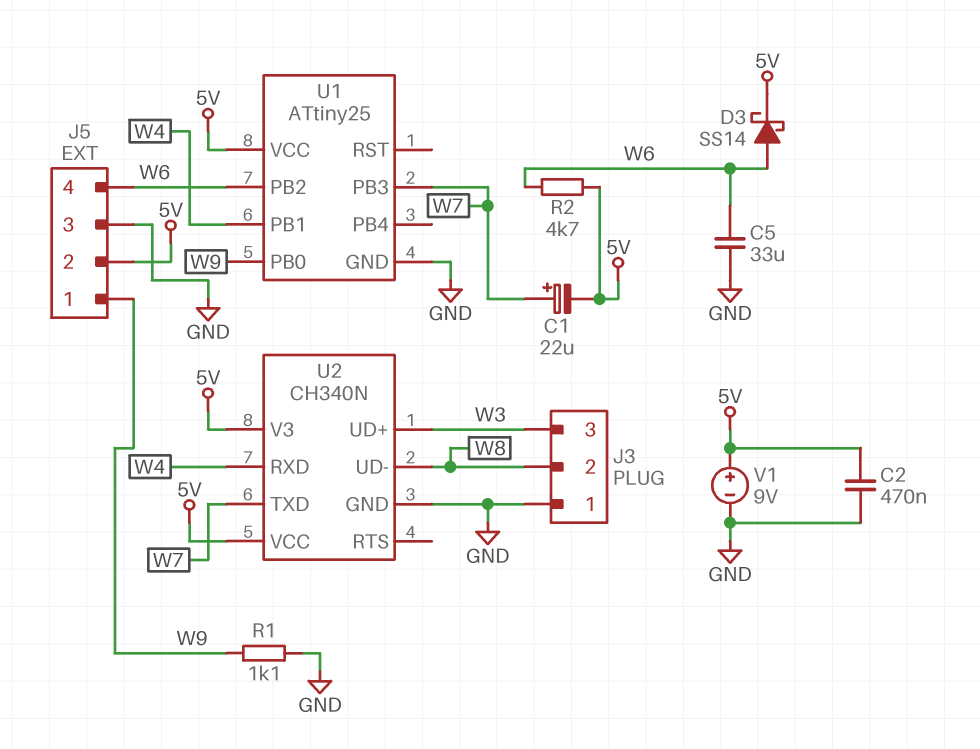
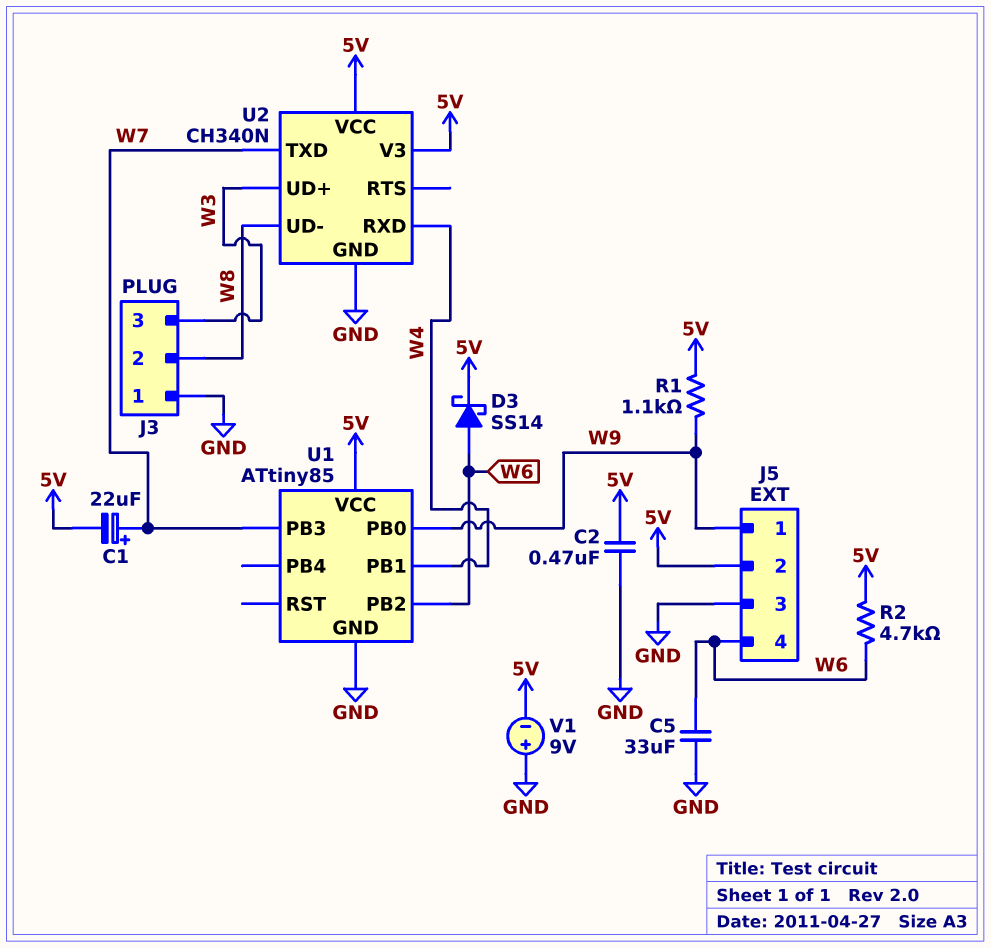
R1: 1.1k (GND, W9) -> 1.1k (5V, W9)
U1: ATtiny25 -> ATtiny85
V1: 9V (plus 5V, minus GND) -> 9V (plus GND, minus 5V)

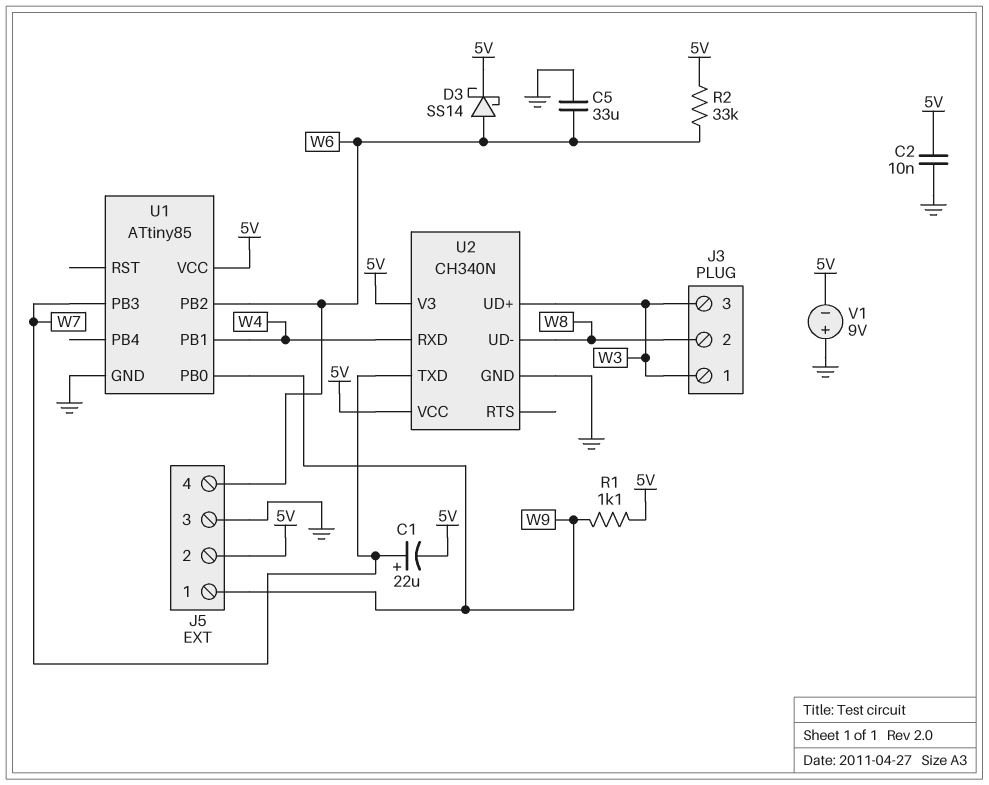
C2: 470nF (5V, GND) -> 10nF (5V, GND)
J3 pin 1: GND -> W3
R2: 4.7k (5V, W6) -> 33k (5V, W6)

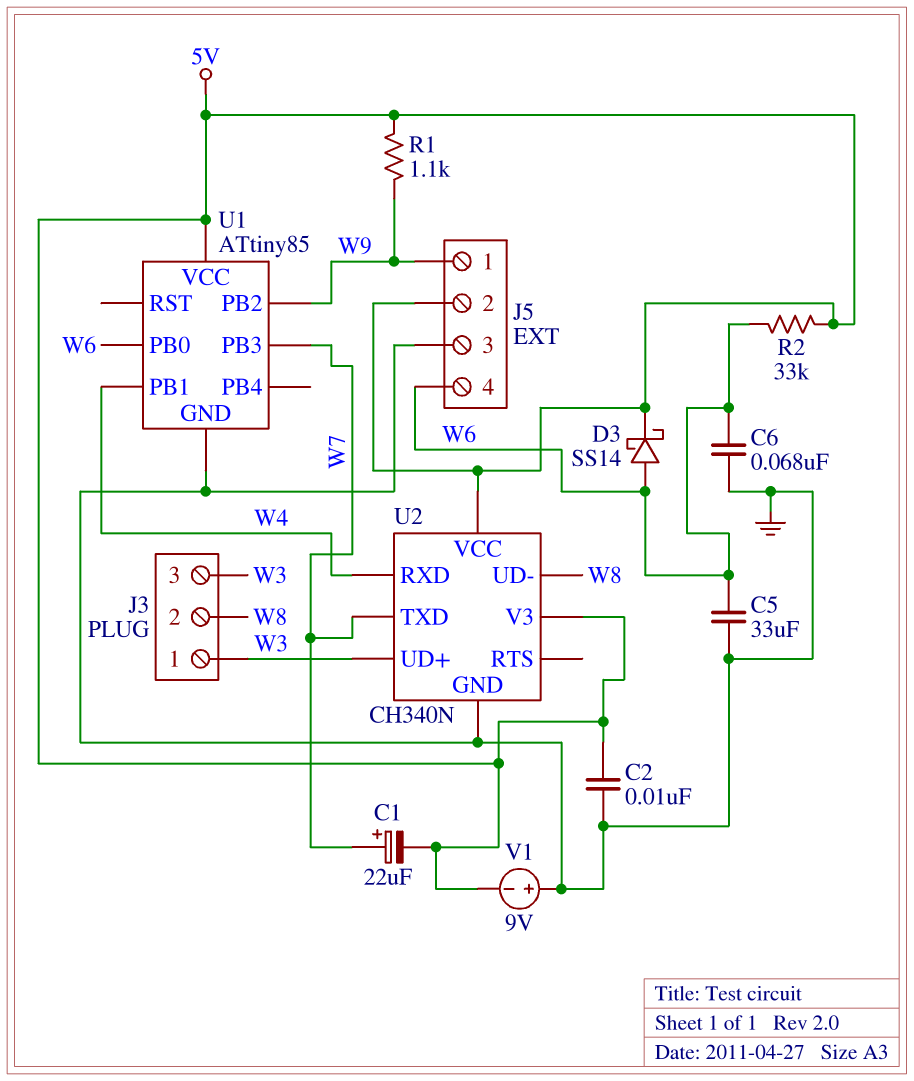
C6: none -> 68nF (GND, W6)
U1 pin PB0: W9 -> W6
U1 pin PB2: W6 -> W9

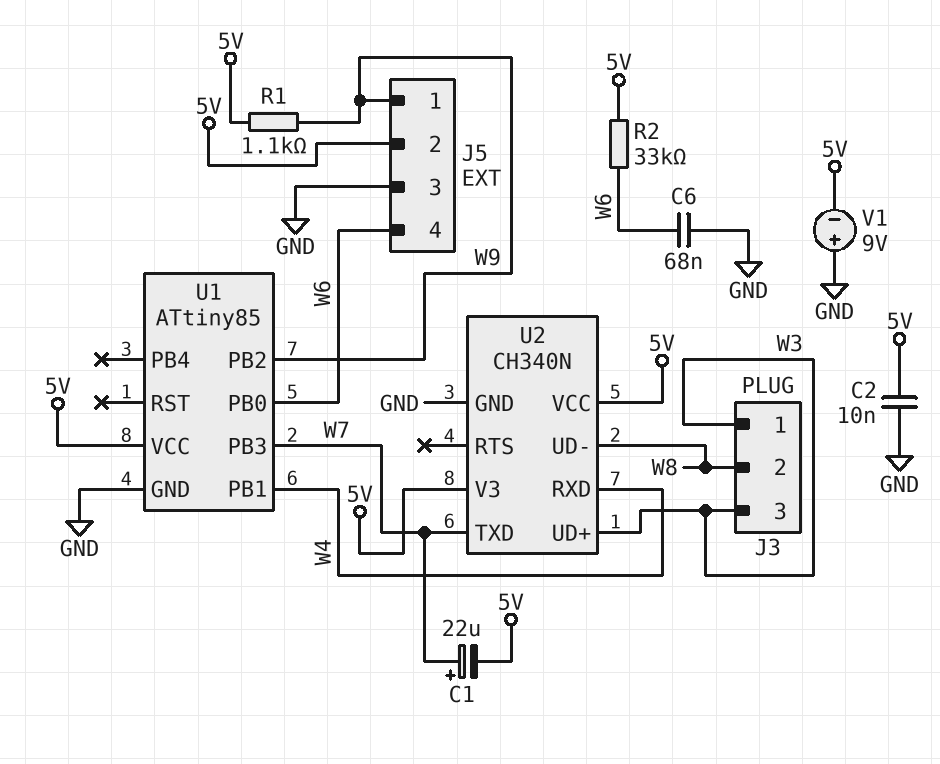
C5: 33uF (GND, W6) -> none
D3: schottky SS14 (A W6, K 5V) -> none

